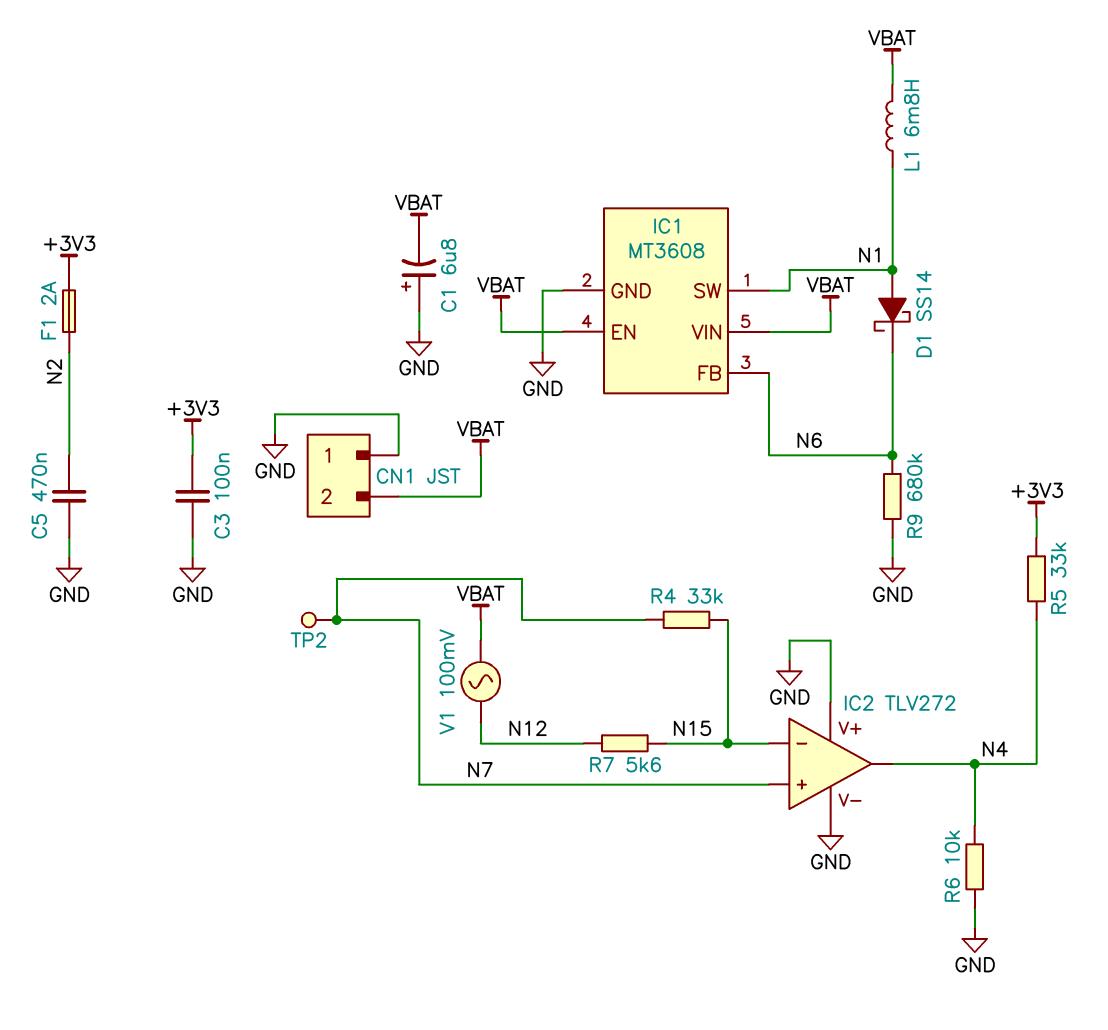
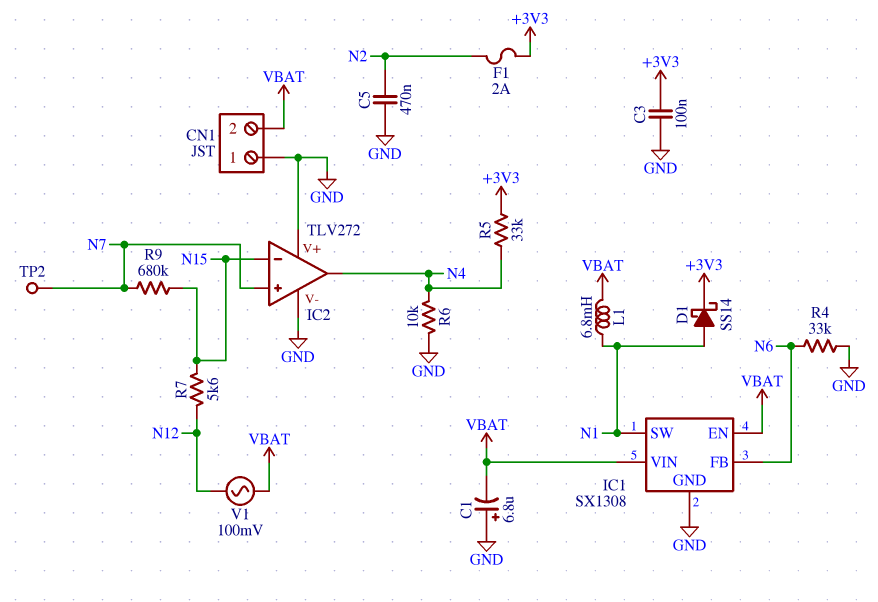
D1: schottky SS14 (A N1, K N6) -> schottky SS14 (A N1, K +3V3)
IC1: MT3608 -> SX1308
R4: 33k (N7, N15) -> 33k (GND, N6)
R9: 680k (GND, N6) -> 680k (N7, N15)

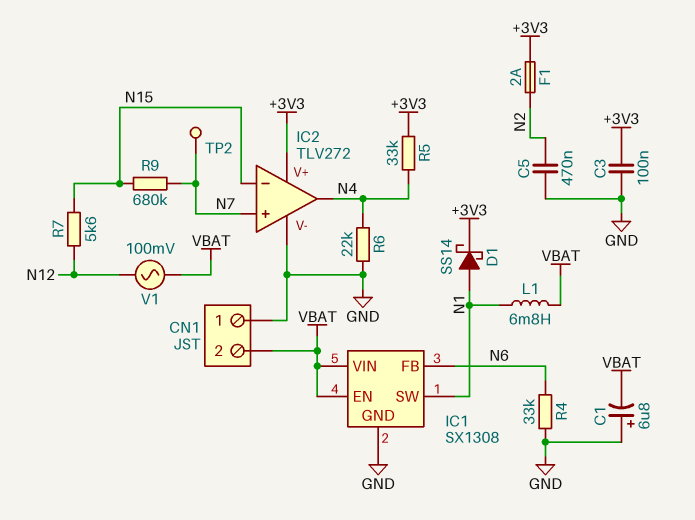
IC2 pin V+: GND -> +3V3
R6: 10k (GND, N4) -> 22k (GND, N4)

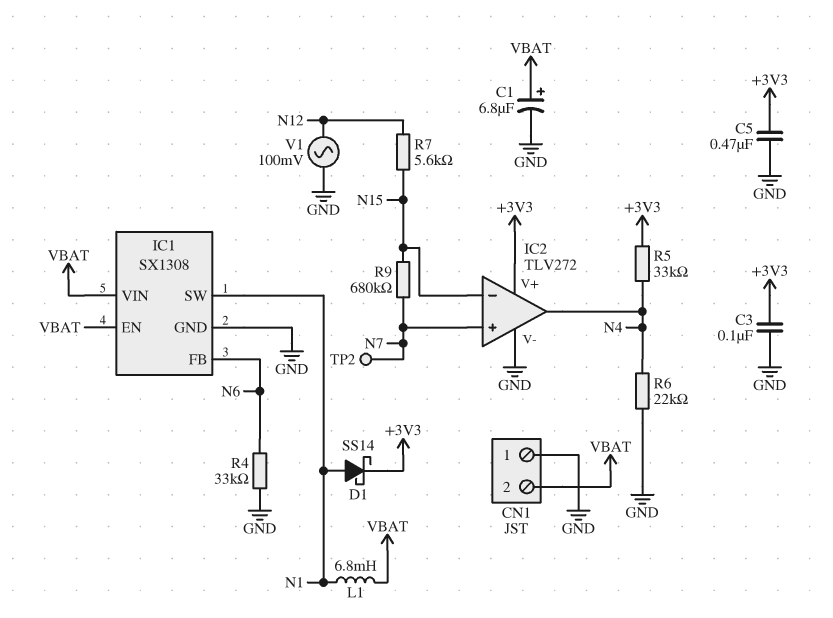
C1: 6.8uF (plus GND, minus VBAT) -> 6.8uF (plus VBAT, minus GND)
C5: 470nF (GND, N2) -> 470nF (+3V3, GND)
F1: 2A (+3V3, N2) -> none
V1: AC 100mV (N12, VBAT) -> AC 100mV (GND, N12)

